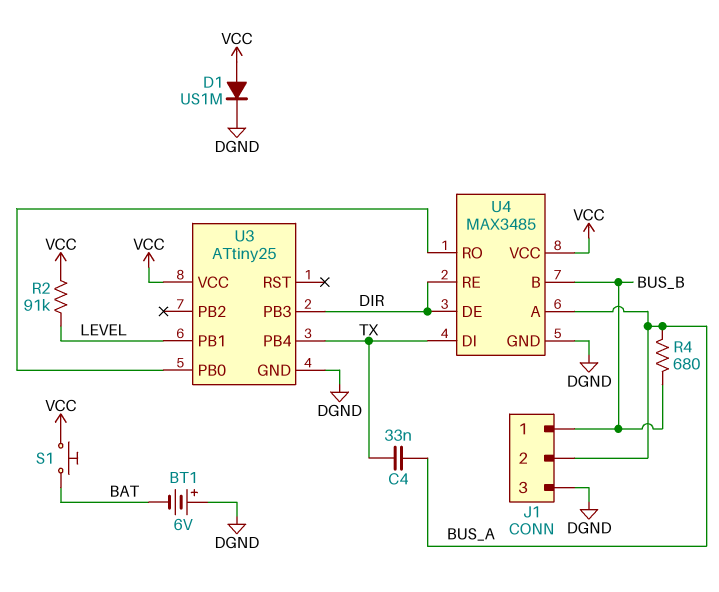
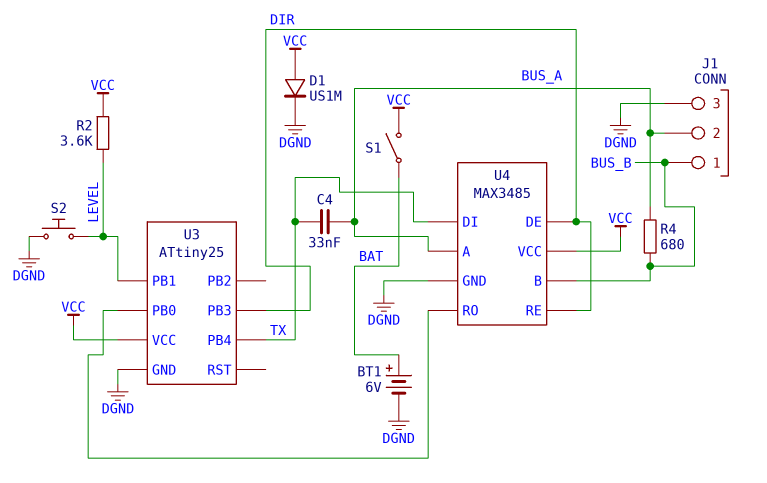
BT1: 6V (plus DGND, minus BAT) -> 6V (plus BAT, minus DGND)
R2: 91k (LEVEL, VCC) -> 3.6k (LEVEL, VCC)
S1: button (BAT, VCC) -> switch (BAT, VCC)
S2: none -> button (DGND, LEVEL)

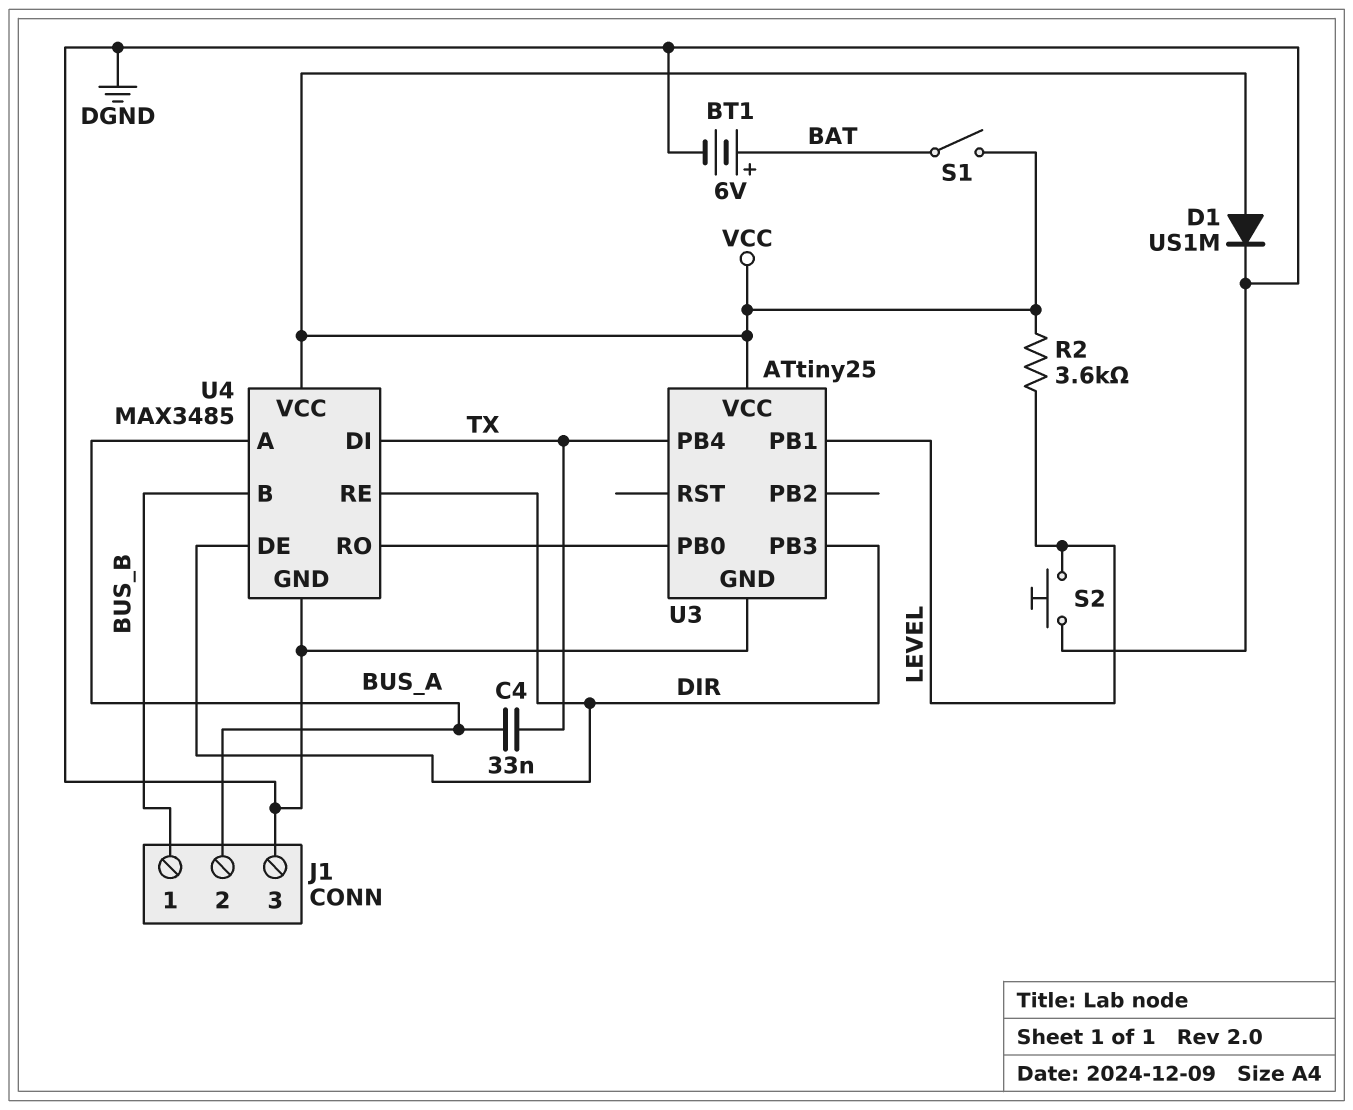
R4: 680 (BUS_A, BUS_B) -> none

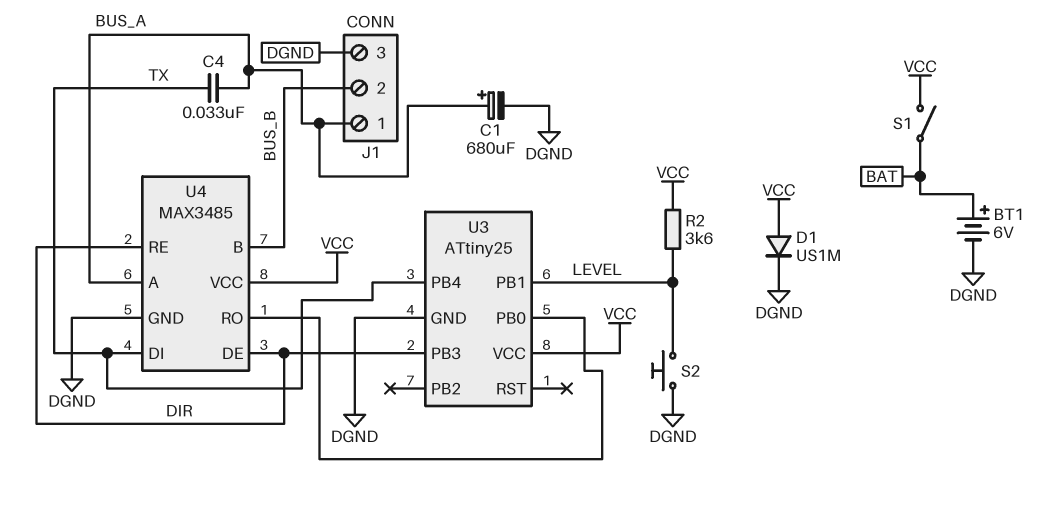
C1: none -> 680uF (plus BUS_A, minus DGND)
J1 pin 1: BUS_B -> BUS_A
J1 pin 2: BUS_A -> BUS_B

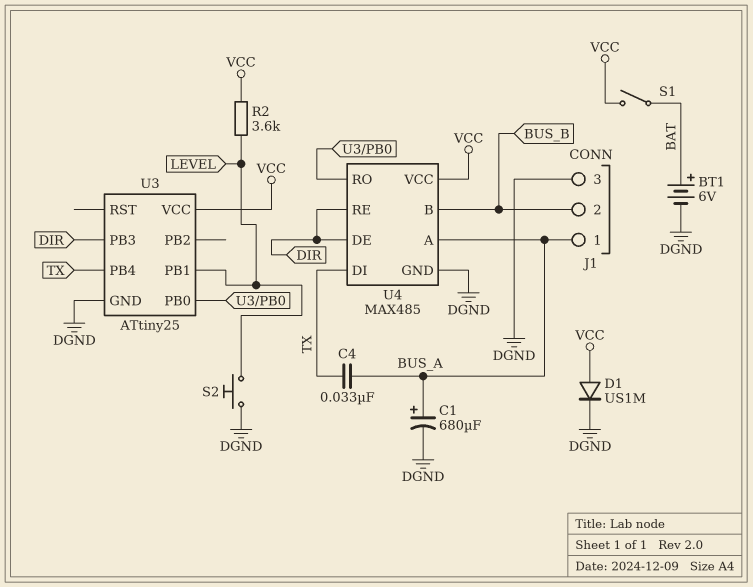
U4: MAX3485 -> MAX485

